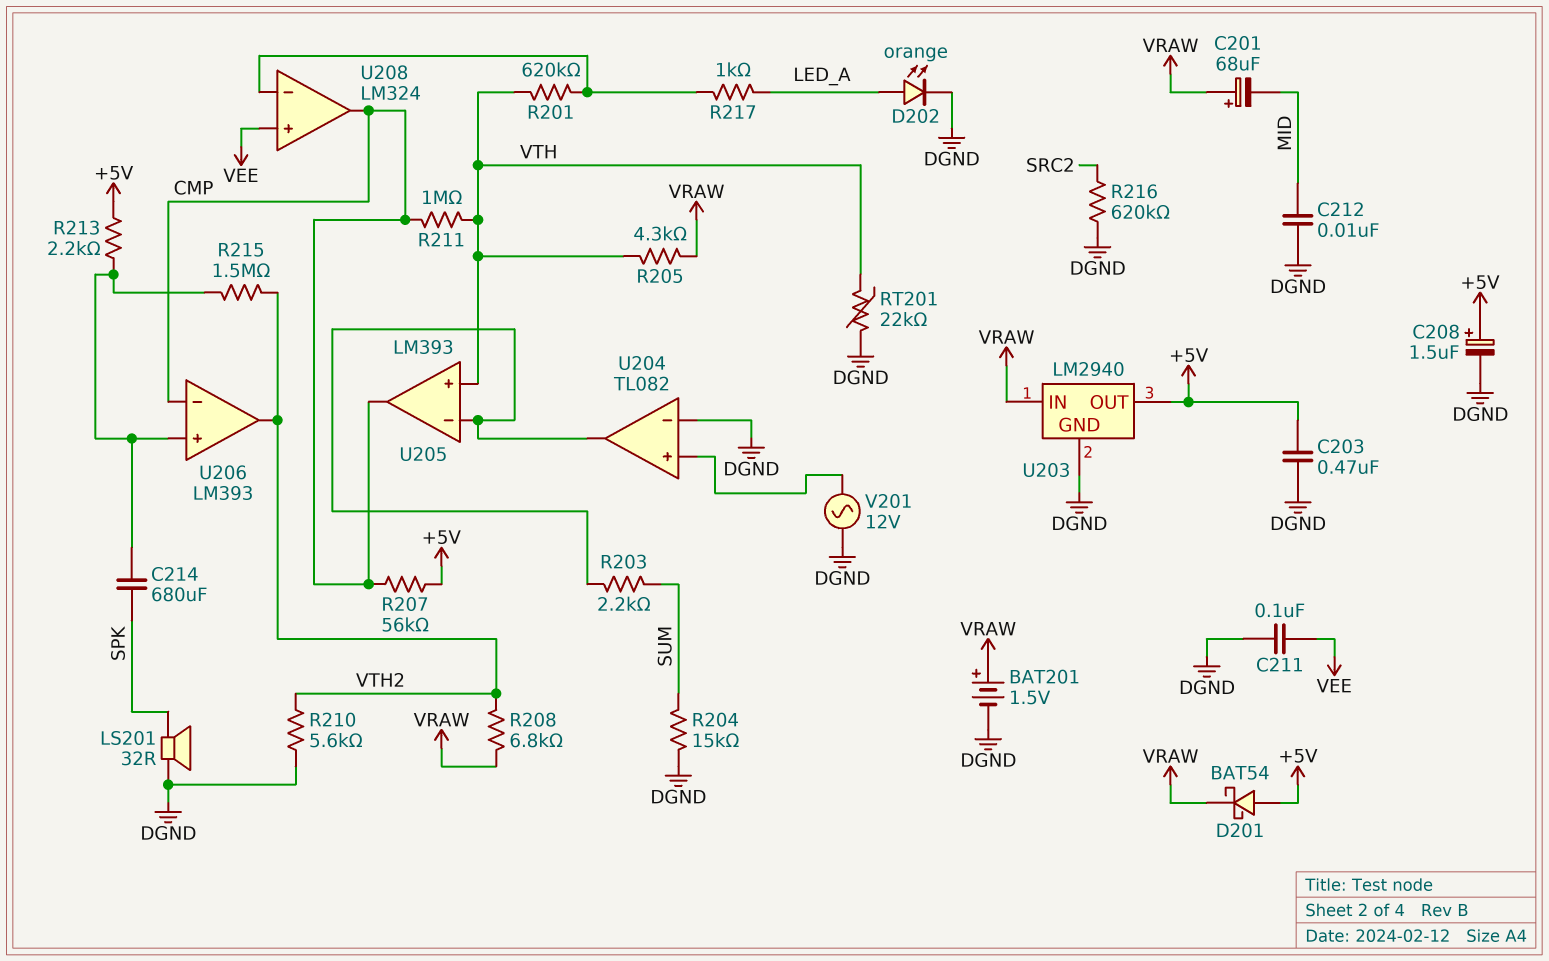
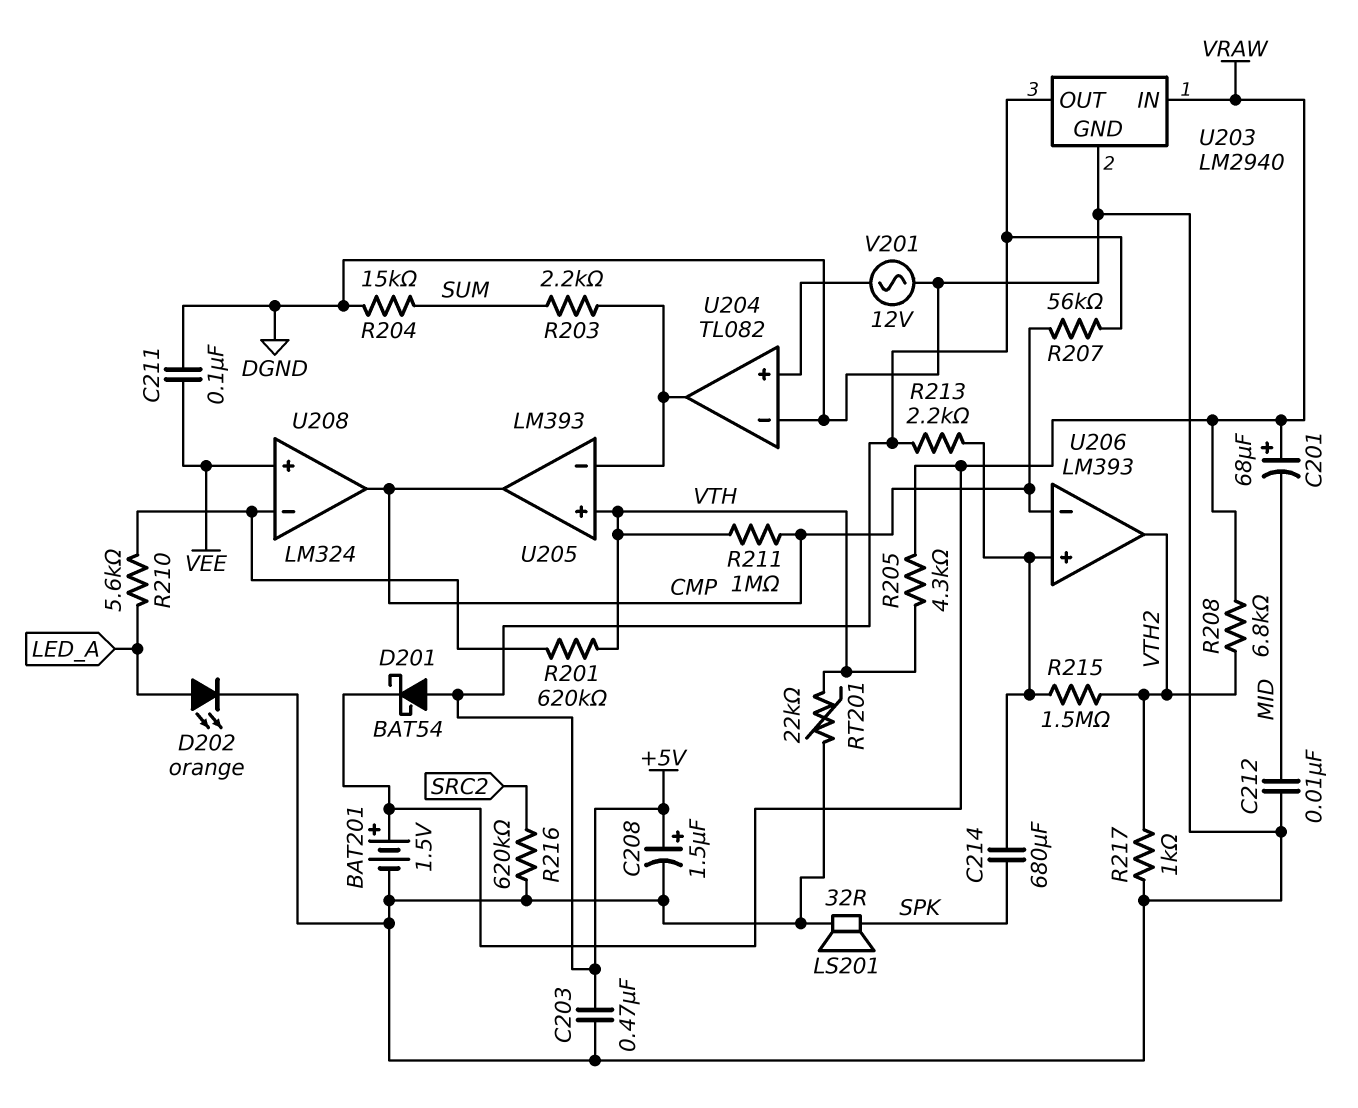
R210: 5.6k (DGND, VTH2) -> 5.6k (LED_A, U208/in-)
R217: 1k (LED_A, U208/in-) -> 1k (DGND, VTH2)

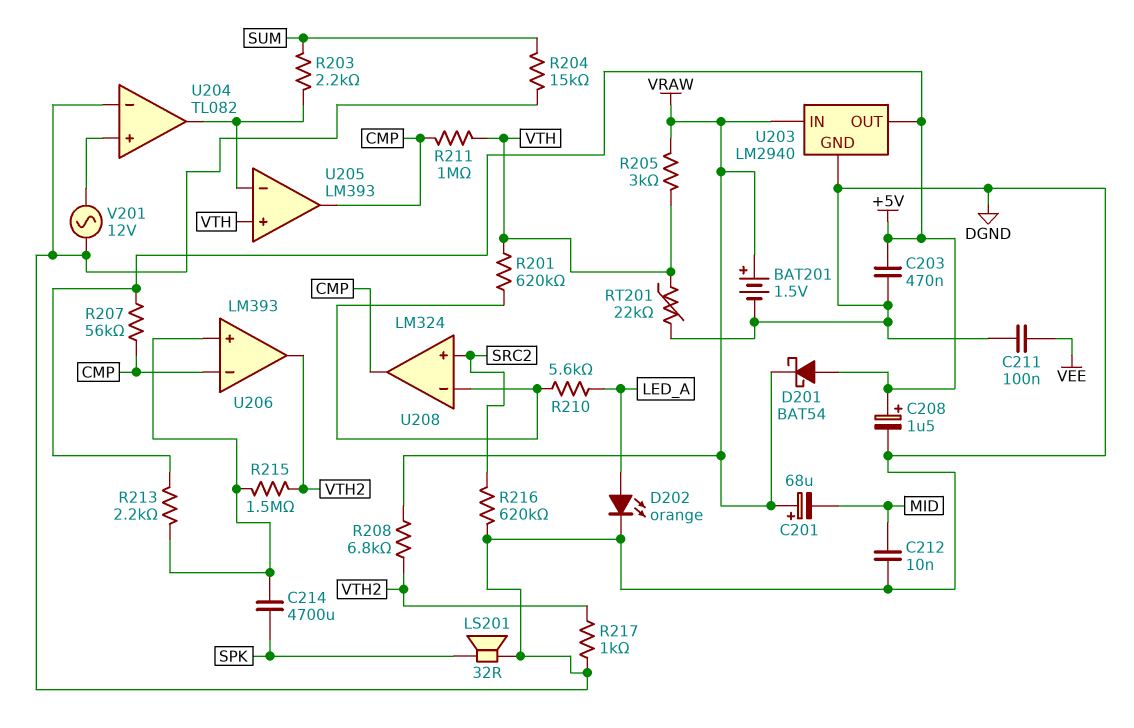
C214: 680uF (SPK, U206/in+) -> 4700uF (SPK, U206/in+)
R205: 4.3k (VRAW, VTH) -> 3k (VRAW, VTH)
U208 pin in+: VEE -> SRC2

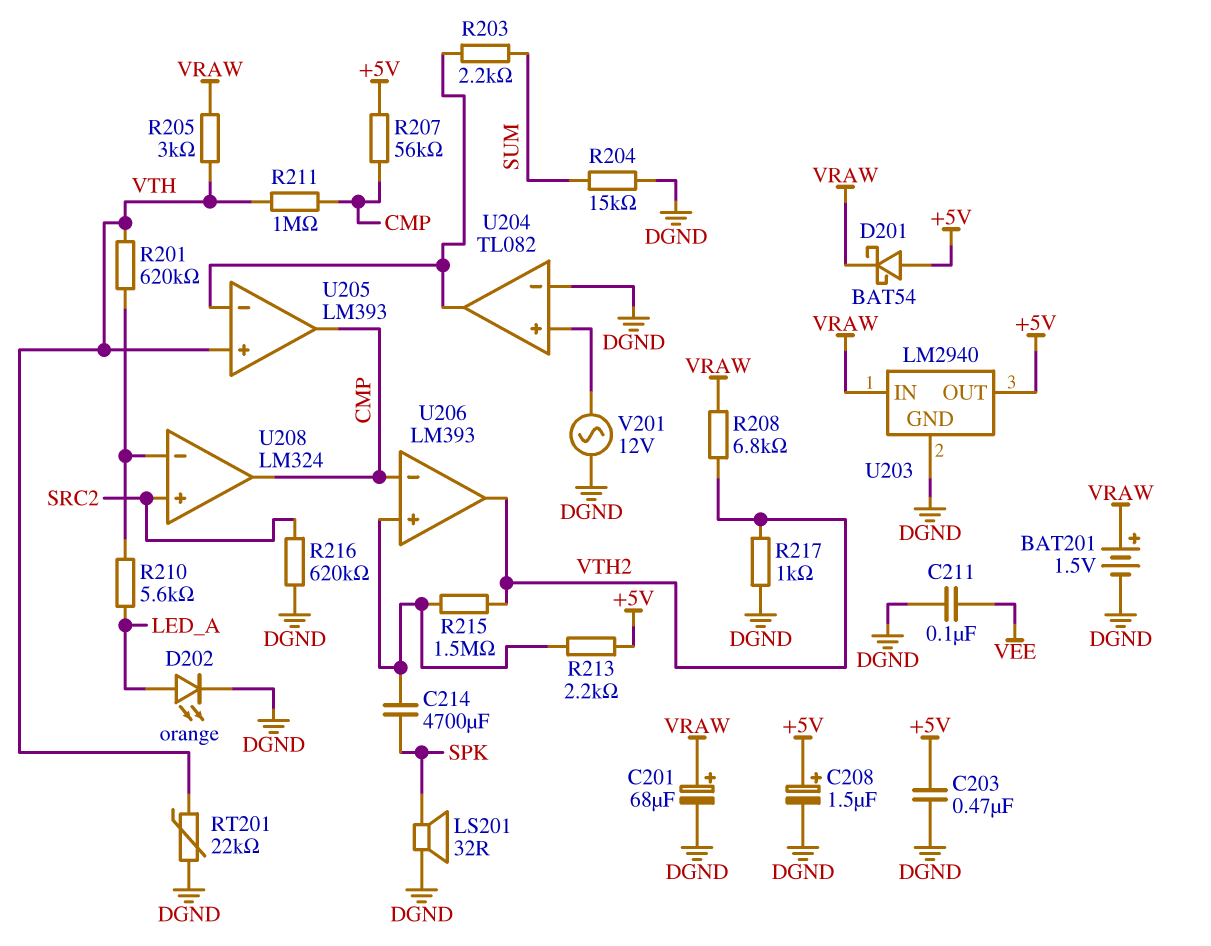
C201: 68uF (plus VRAW, minus MID) -> 68uF (plus VRAW, minus DGND)
C212: 10nF (DGND, MID) -> none

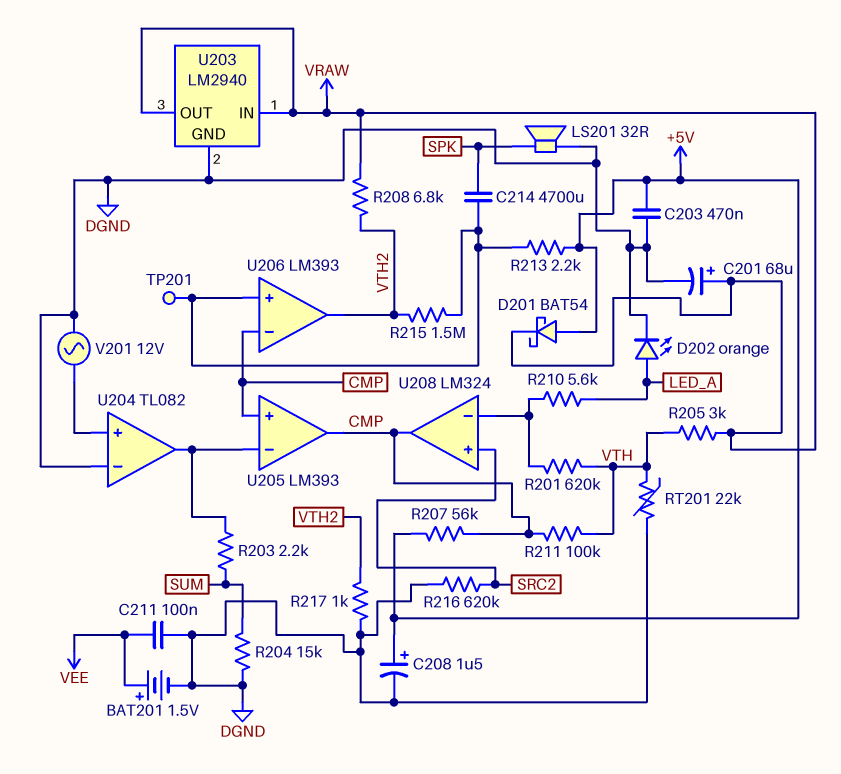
BAT201: 1.5V (plus VRAW, minus DGND) -> 1.5V (plus VEE, minus DGND)
R211: 1M (CMP, VTH) -> 100k (CMP, VTH)
TP201: none -> test point (U206/in+)
U203 pin OUT: +5V -> VRAW
U205 pin in+: VTH -> CMP

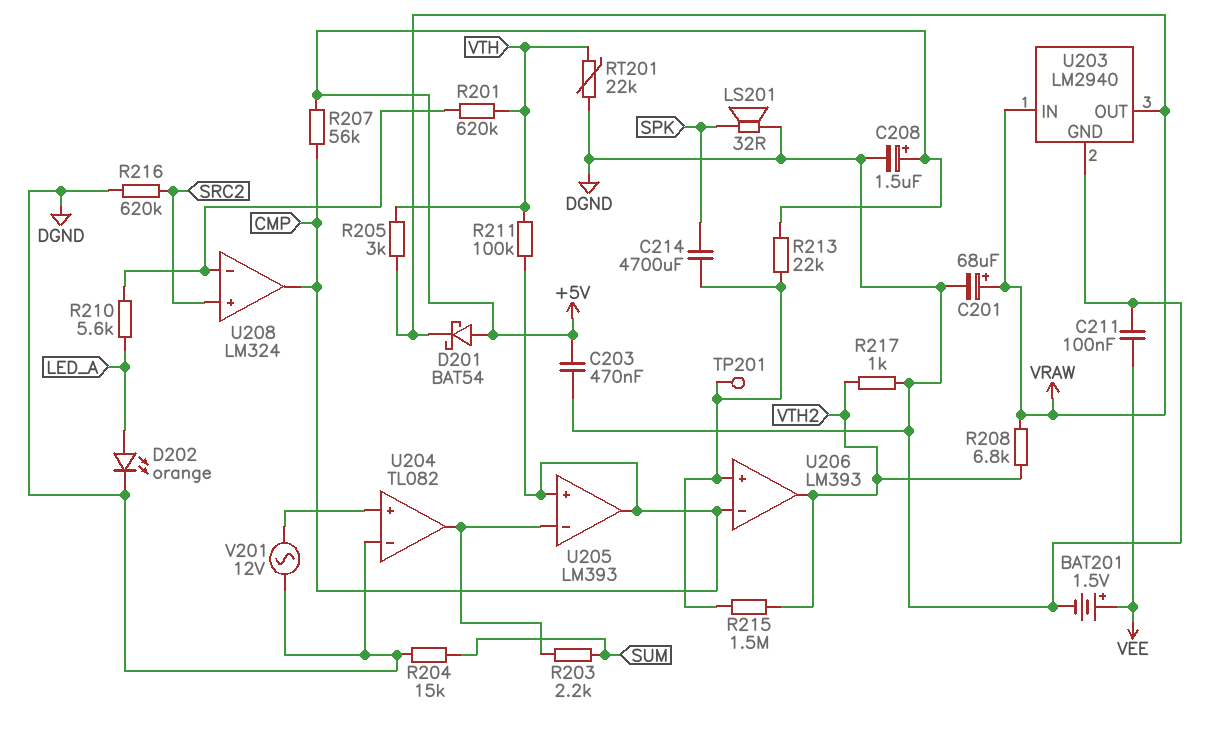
R213: 2.2k (+5V, U206/in+) -> 22k (+5V, U206/in+)

